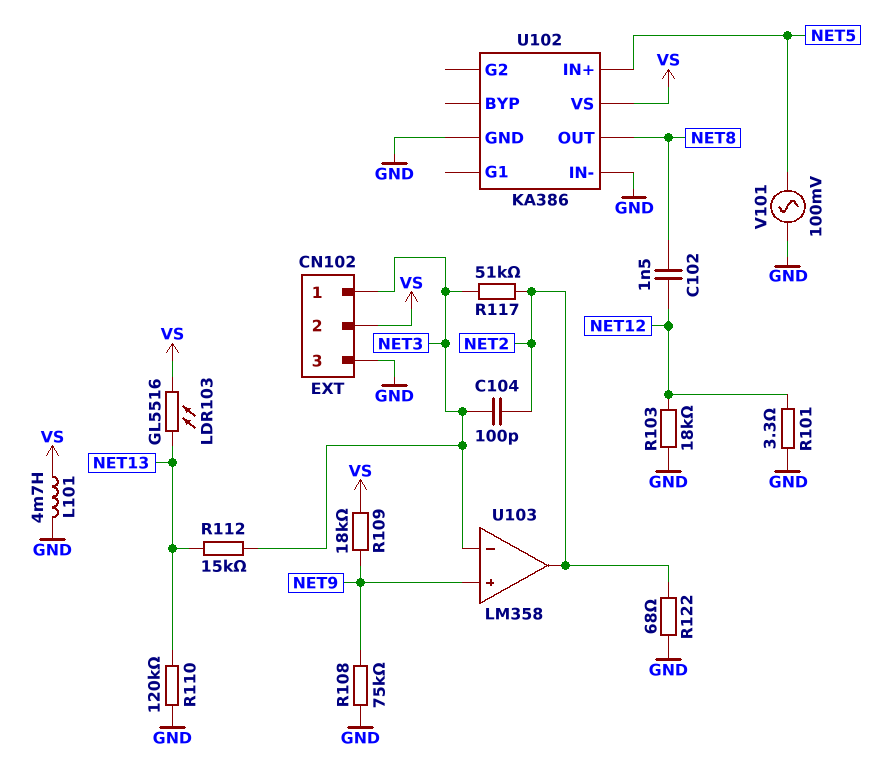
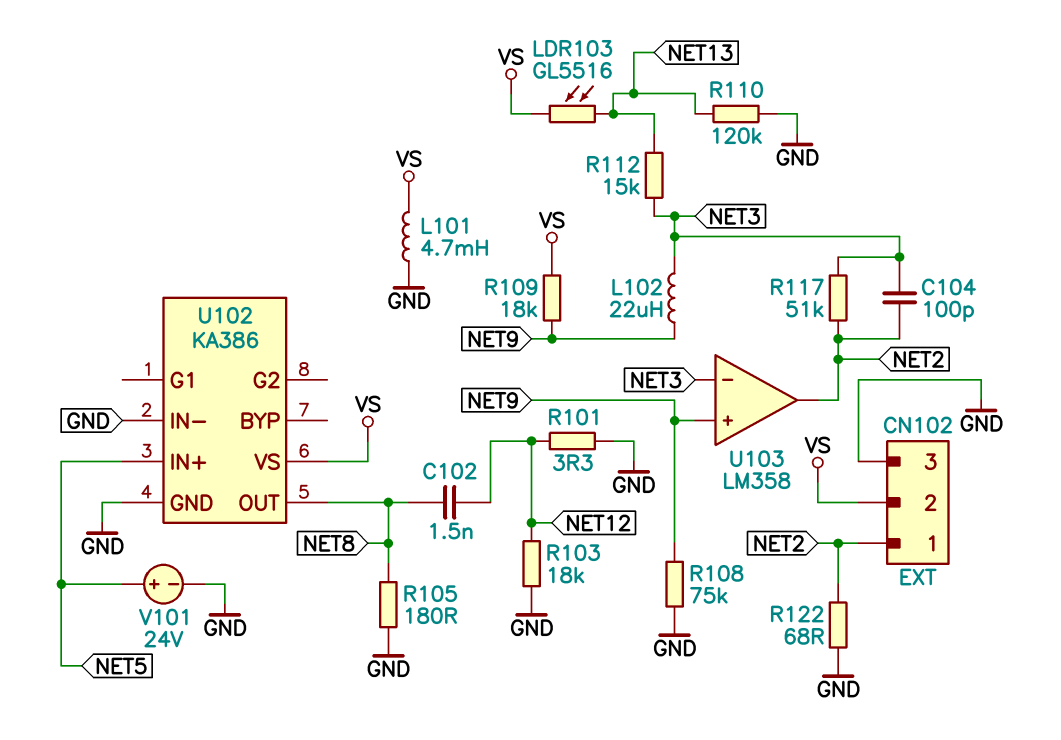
CN102 pin 1: NET3 -> NET2
L102: none -> 22uH (NET3, NET9)
R105: none -> 180 (GND, NET8)
V101: AC 100mV (GND, NET5) -> 24V (plus NET5, minus GND)

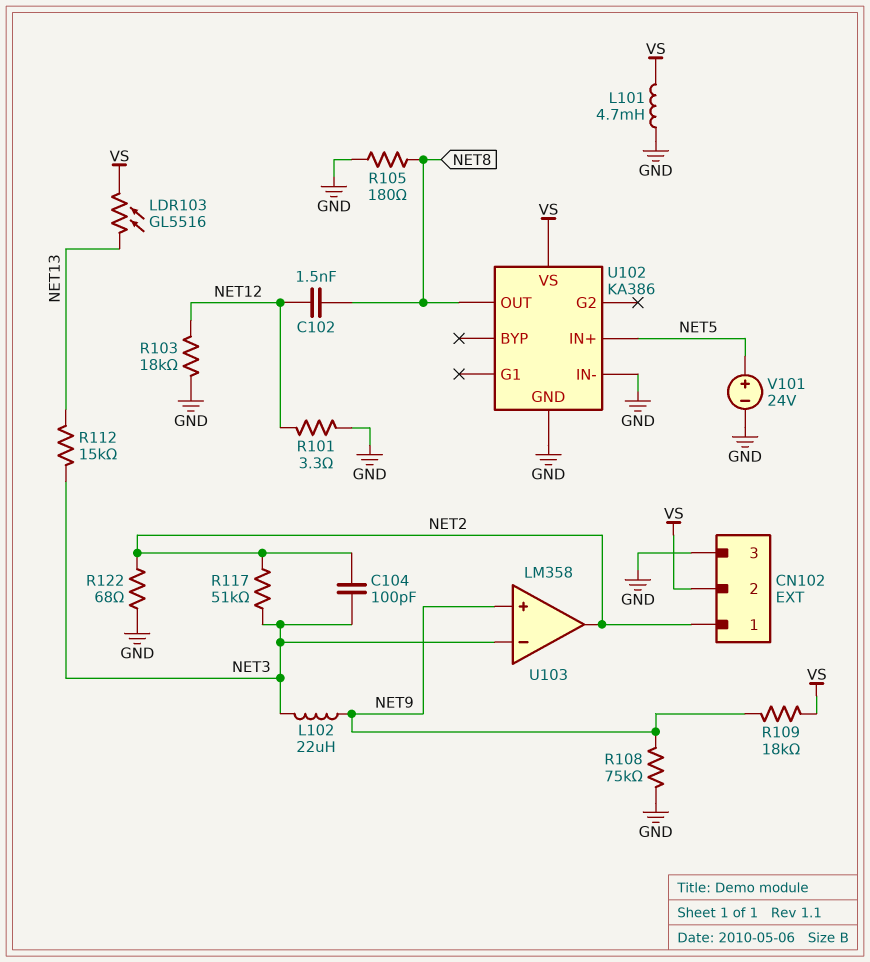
R110: 120k (GND, NET13) -> none

